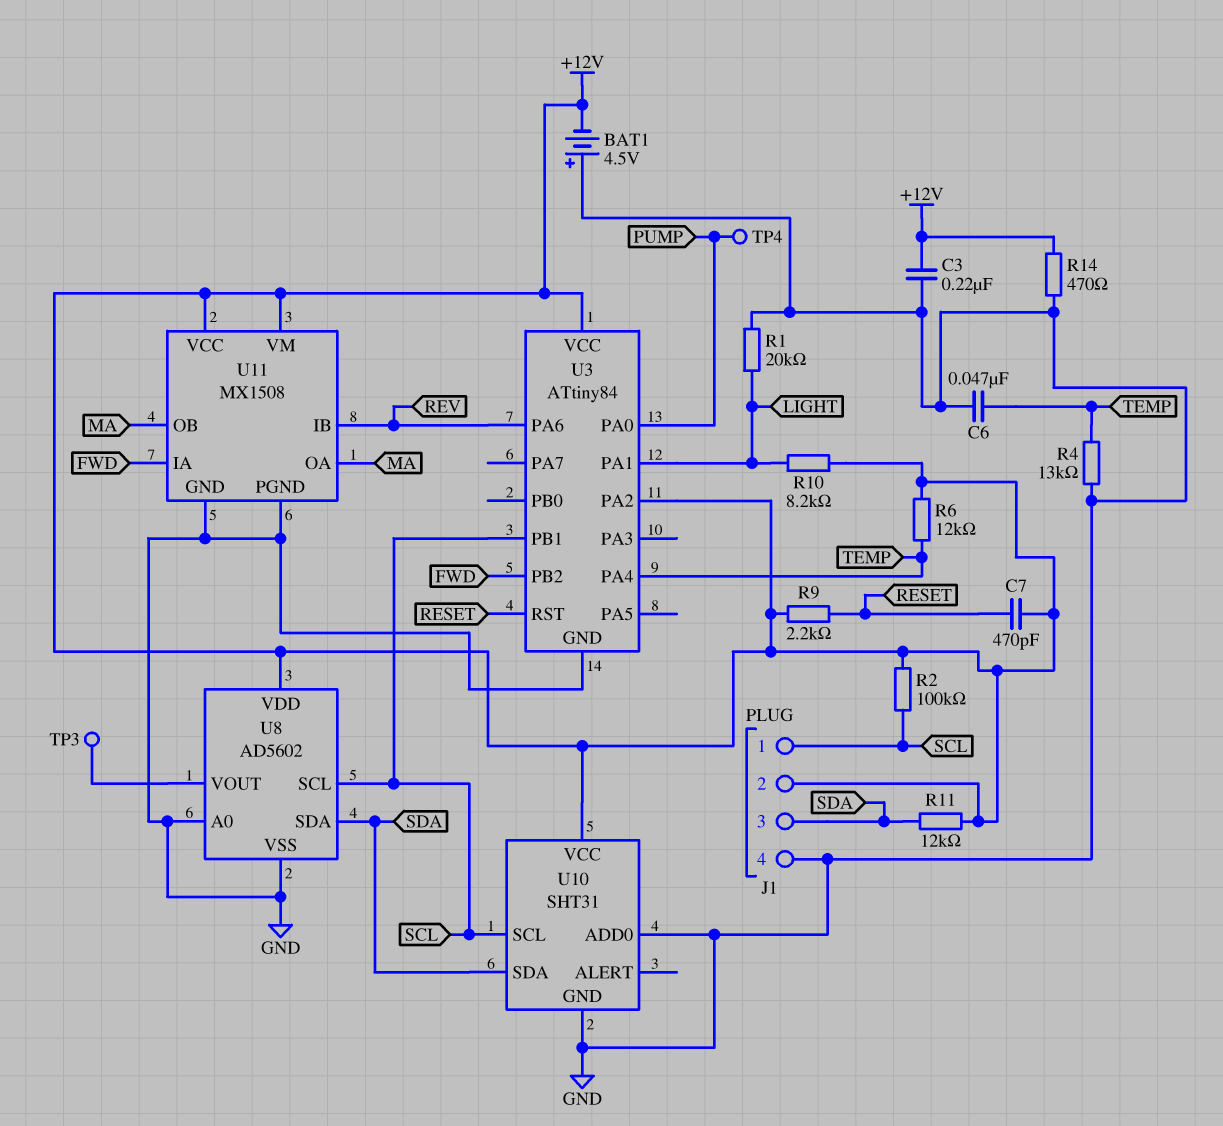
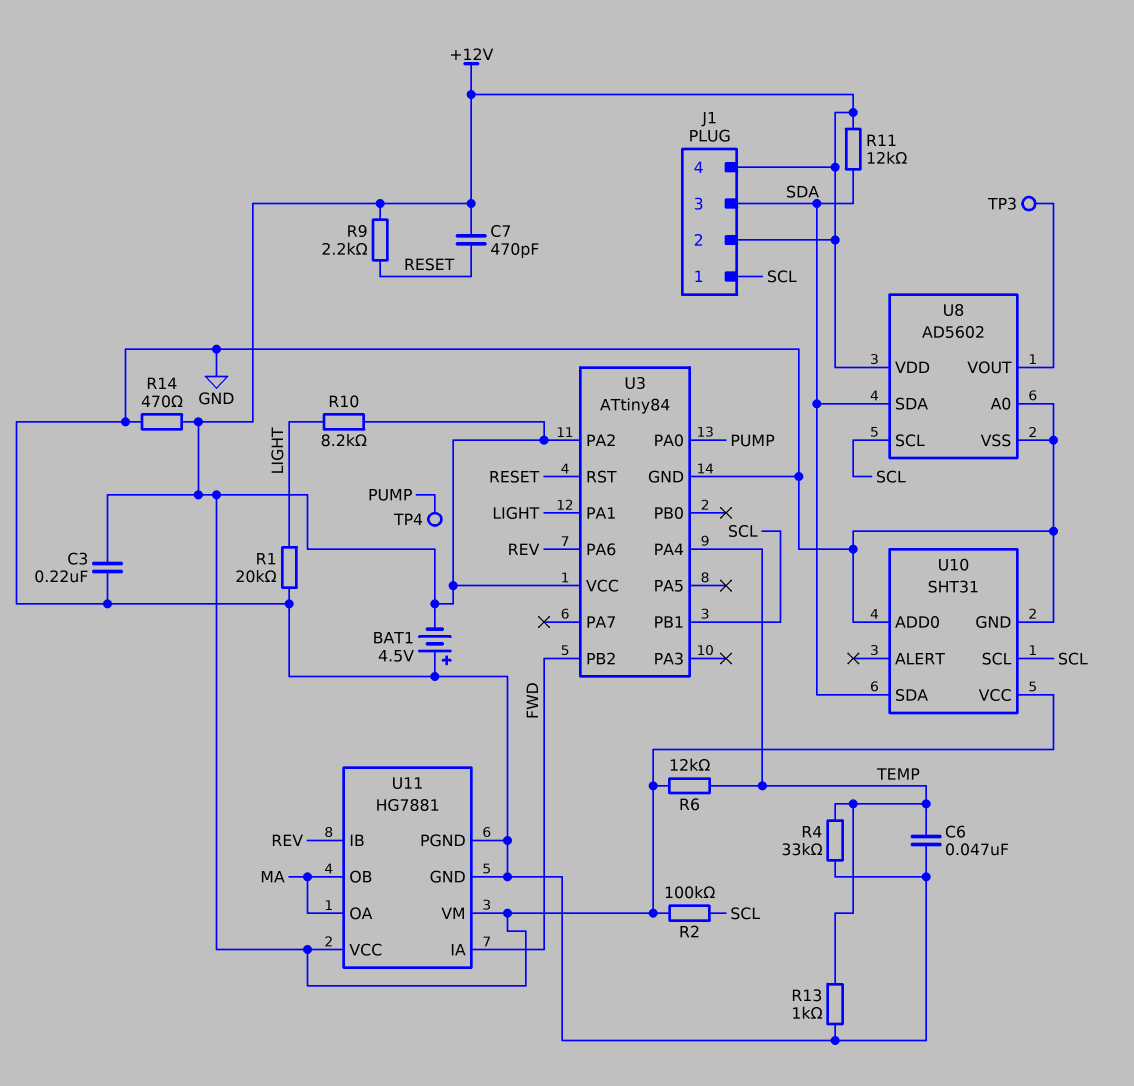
J1 pin 4: GND -> +12V
R4: 13k (GND, TEMP) -> 33k (GND, TEMP)
R13: none -> 1k (GND, TEMP)
U11: MX1508 -> HG7881

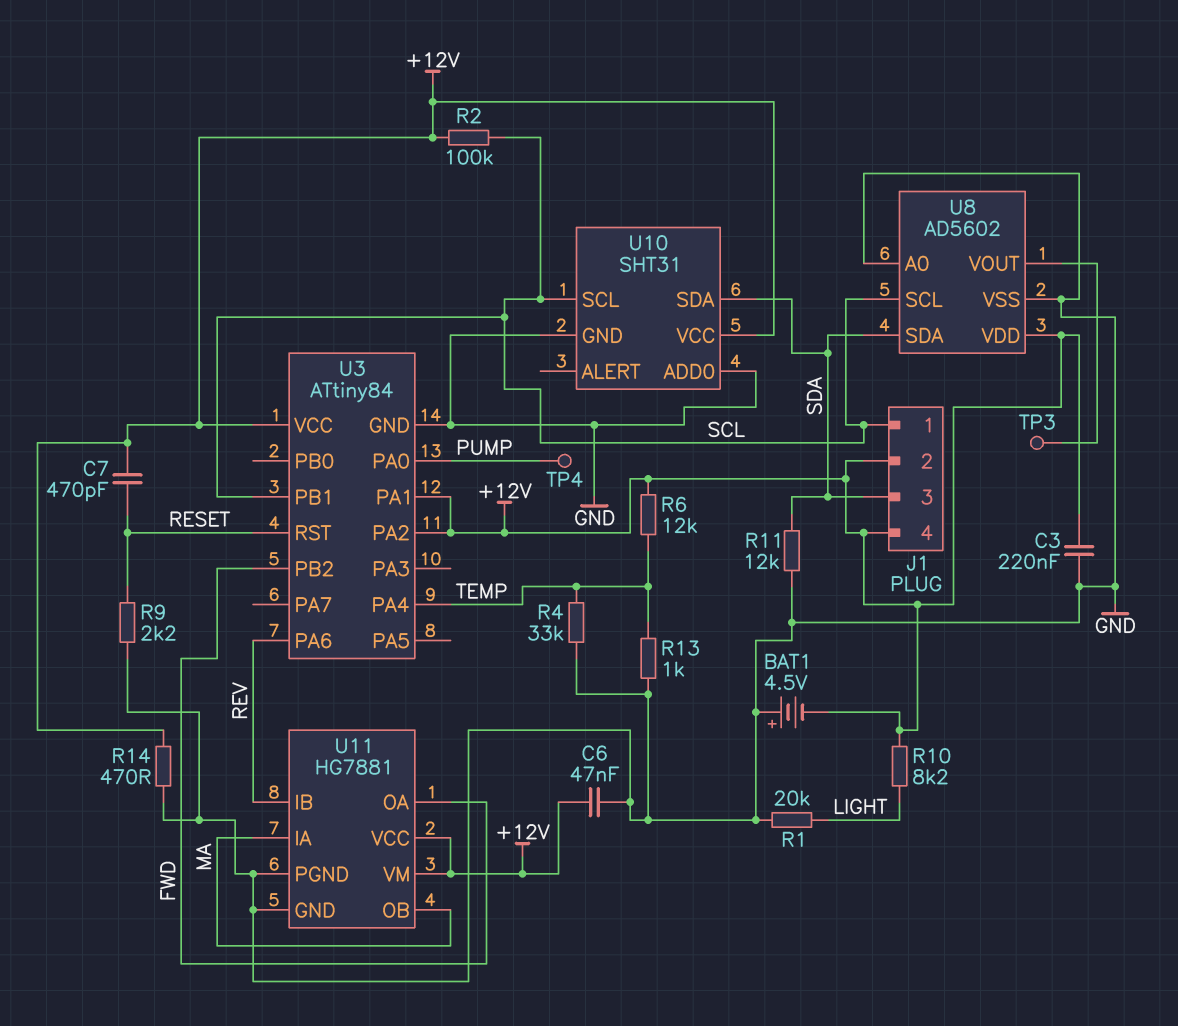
C6: 47nF (GND, TEMP) -> 47nF (+12V, GND)
R9: 2.2k (+12V, RESET) -> 2.2k (GND, RESET)
R11: 12k (+12V, SDA) -> 12k (GND, SDA)
U3 pin PA1: LIGHT -> +12V
U11 pin IA: FWD -> MA
U11 pin OA: MA -> FWD

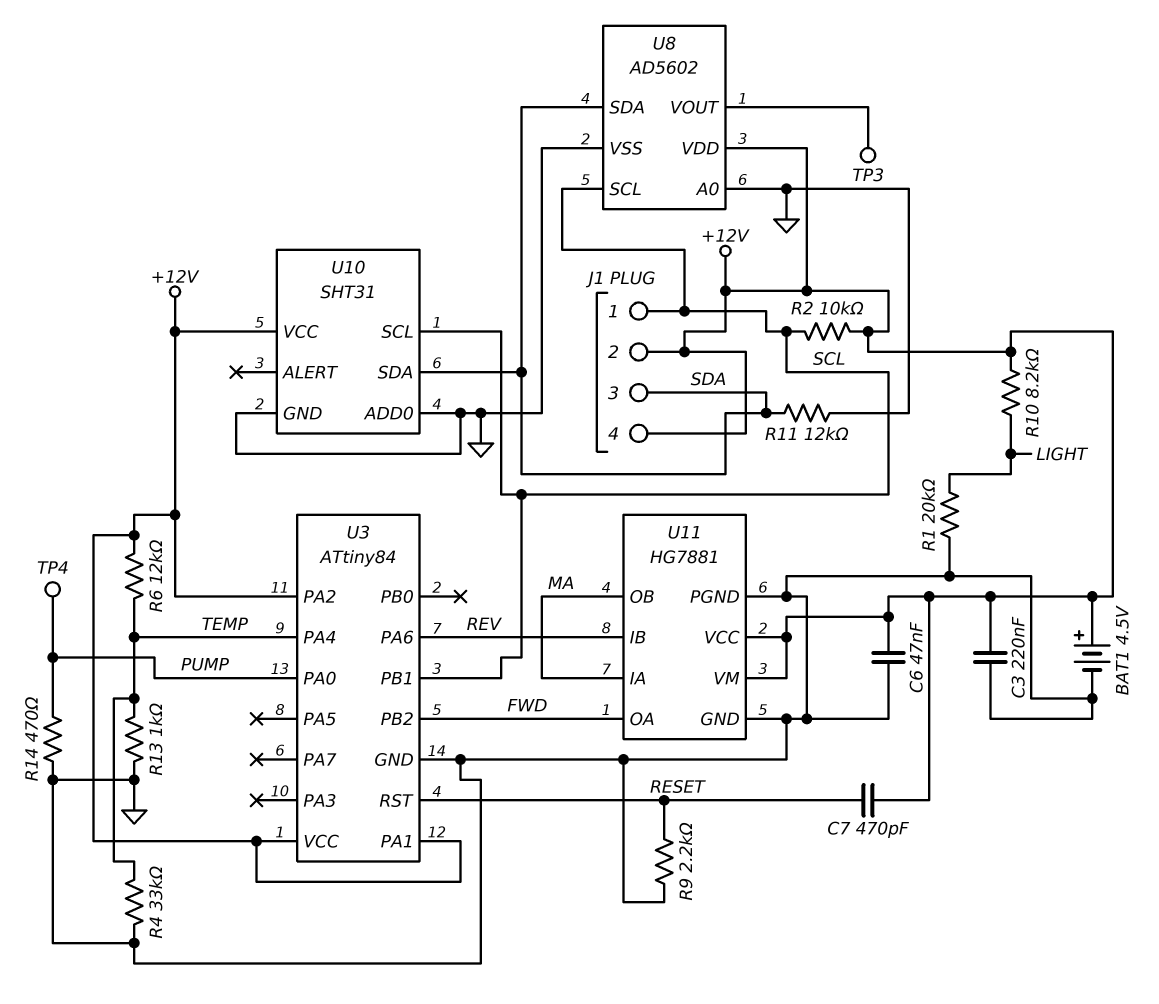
BAT1: 4.5V (plus GND, minus +12V) -> 4.5V (plus +12V, minus GND)
R2: 100k (+12V, SCL) -> 10k (+12V, SCL)
R14: 470 (+12V, GND) -> 470 (GND, PUMP)

